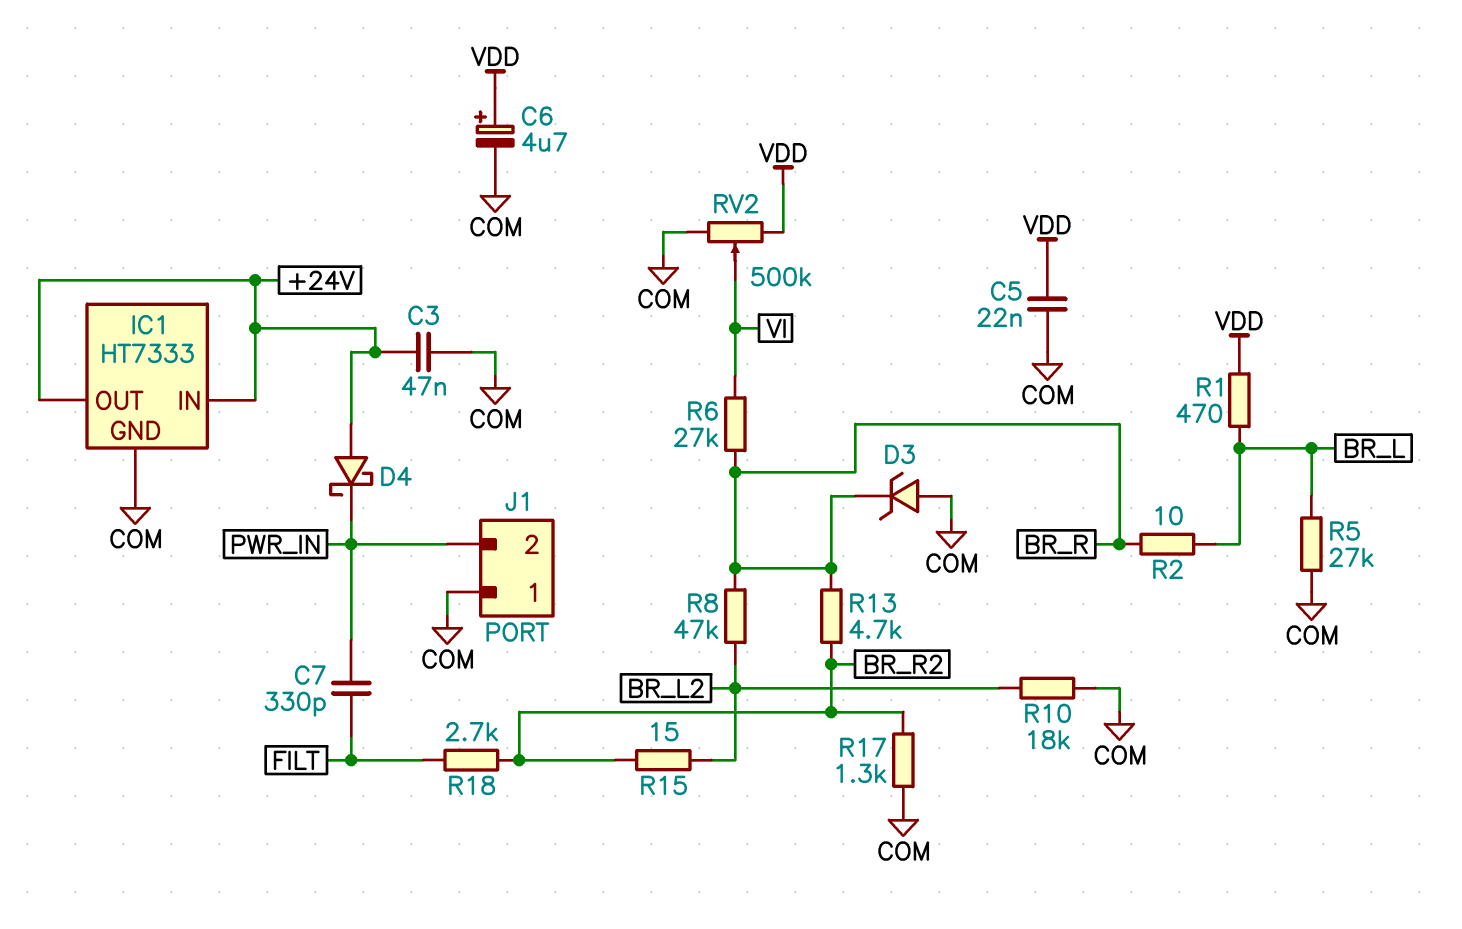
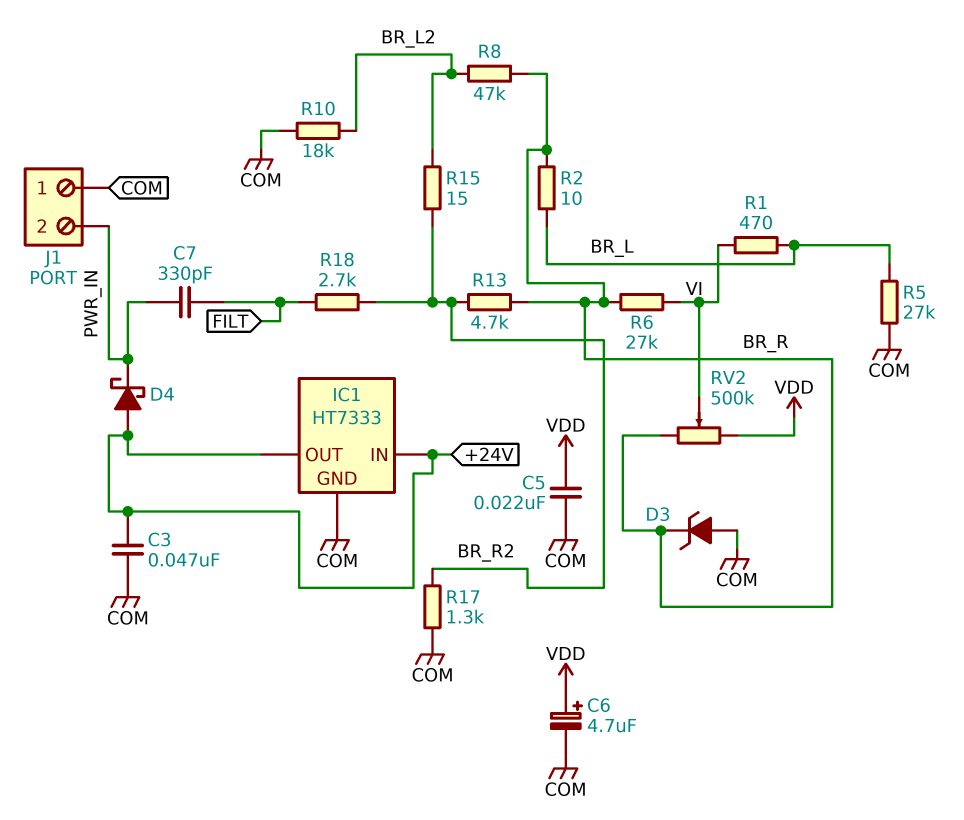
R1: 470 (BR_L, VDD) -> 470 (BR_L, VI)
RV2: 500k (COM, VDD, wiper VI) -> 500k (BR_R, VDD, wiper VI)

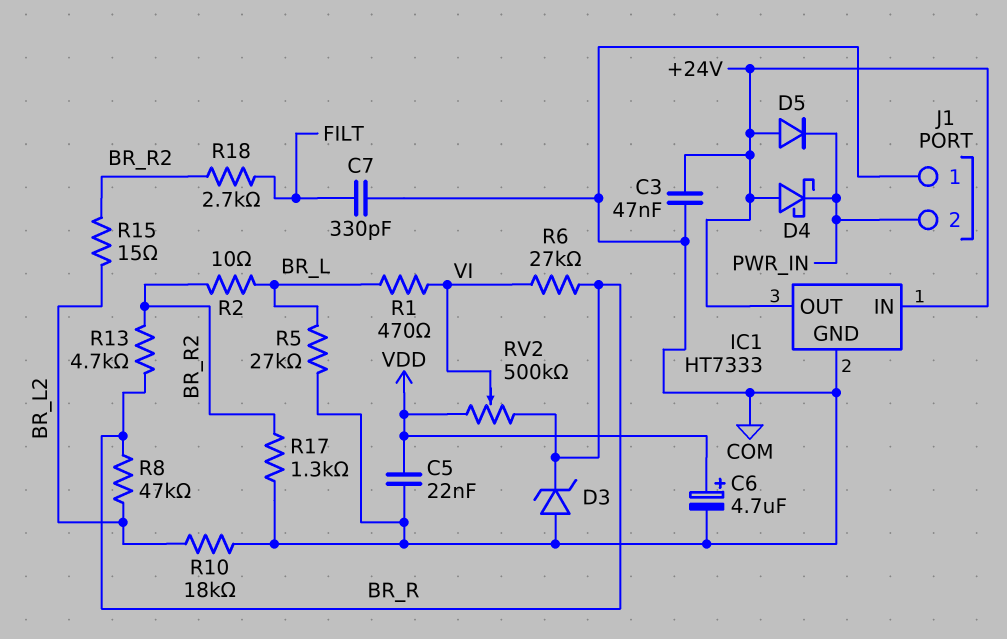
C7: 330pF (FILT, PWR_IN) -> 330pF (COM, FILT)
D5: none -> diode (A +24V, K PWR_IN)
R2: 10 (BR_L, BR_R) -> 10 (BR_L, BR_R2)

